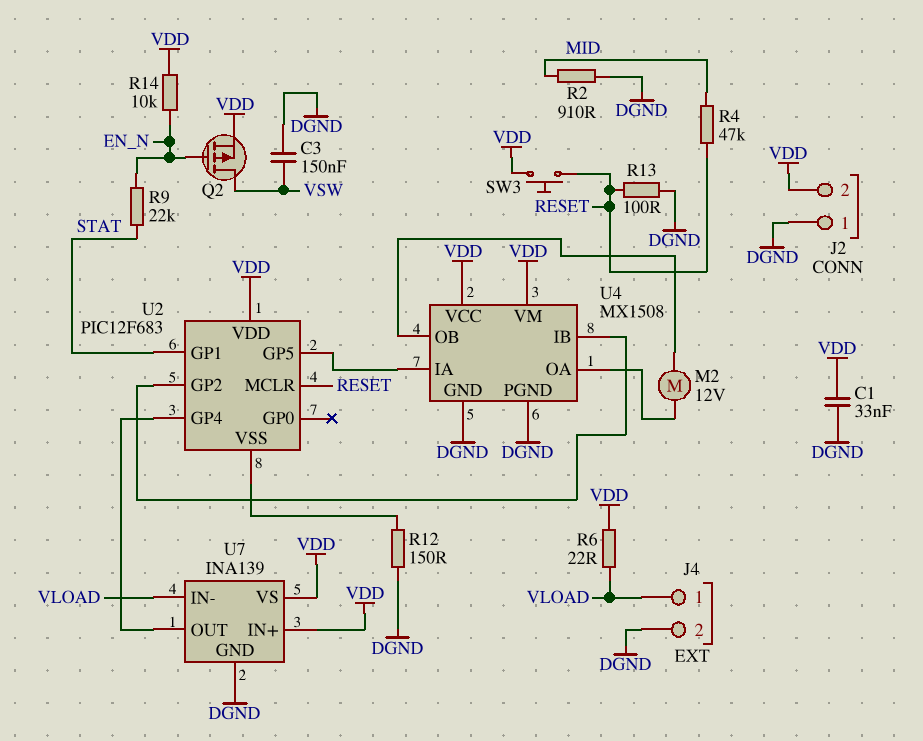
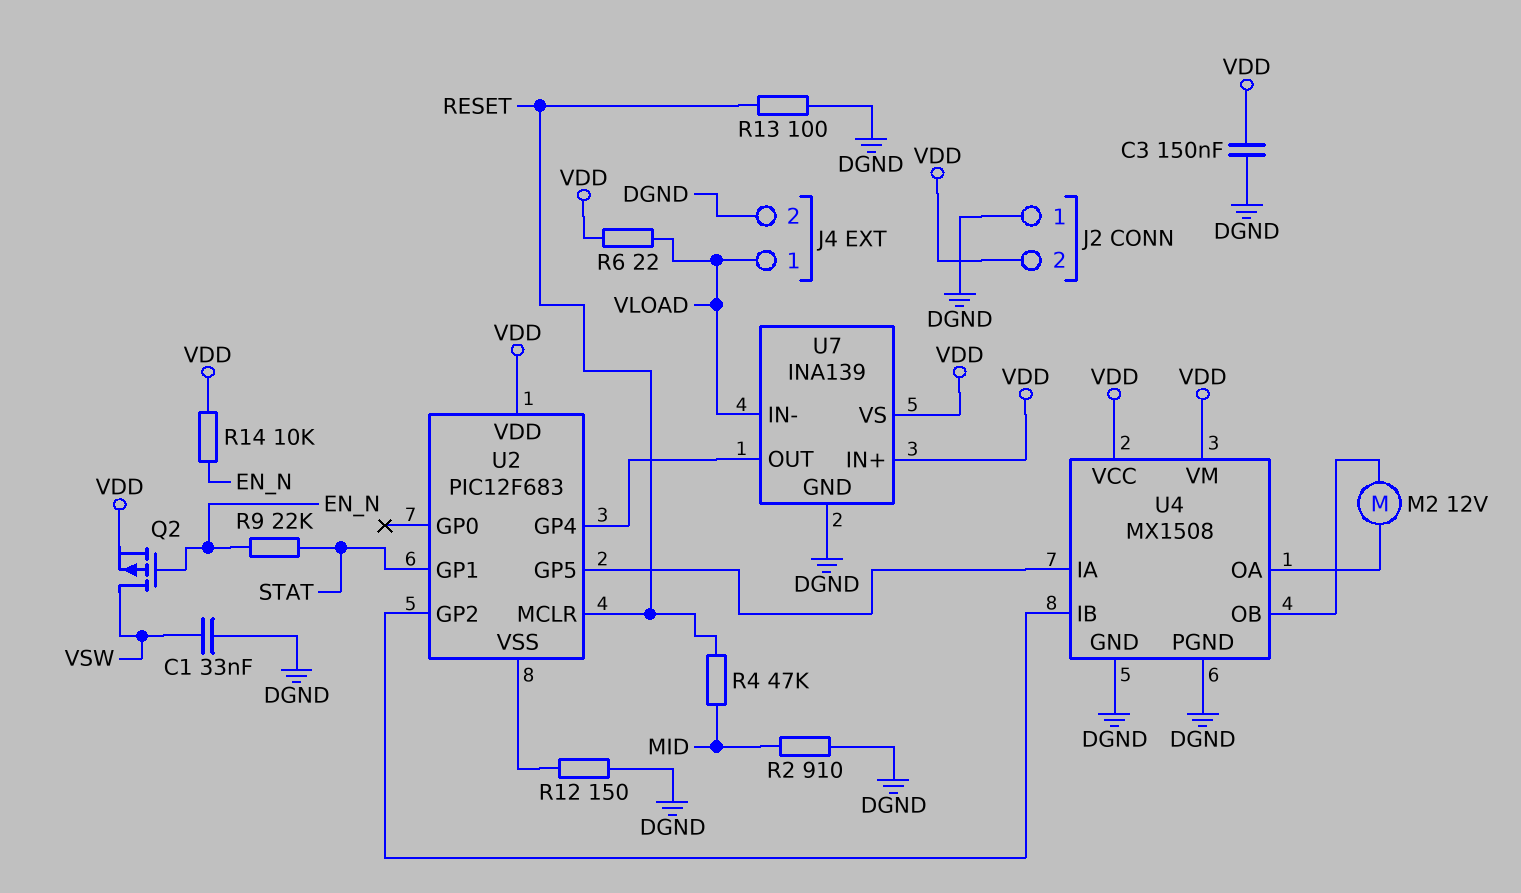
C1: 33nF (DGND, VDD) -> 33nF (DGND, VSW)
C3: 150nF (DGND, VSW) -> 150nF (DGND, VDD)
SW3: button (RESET, VDD) -> none

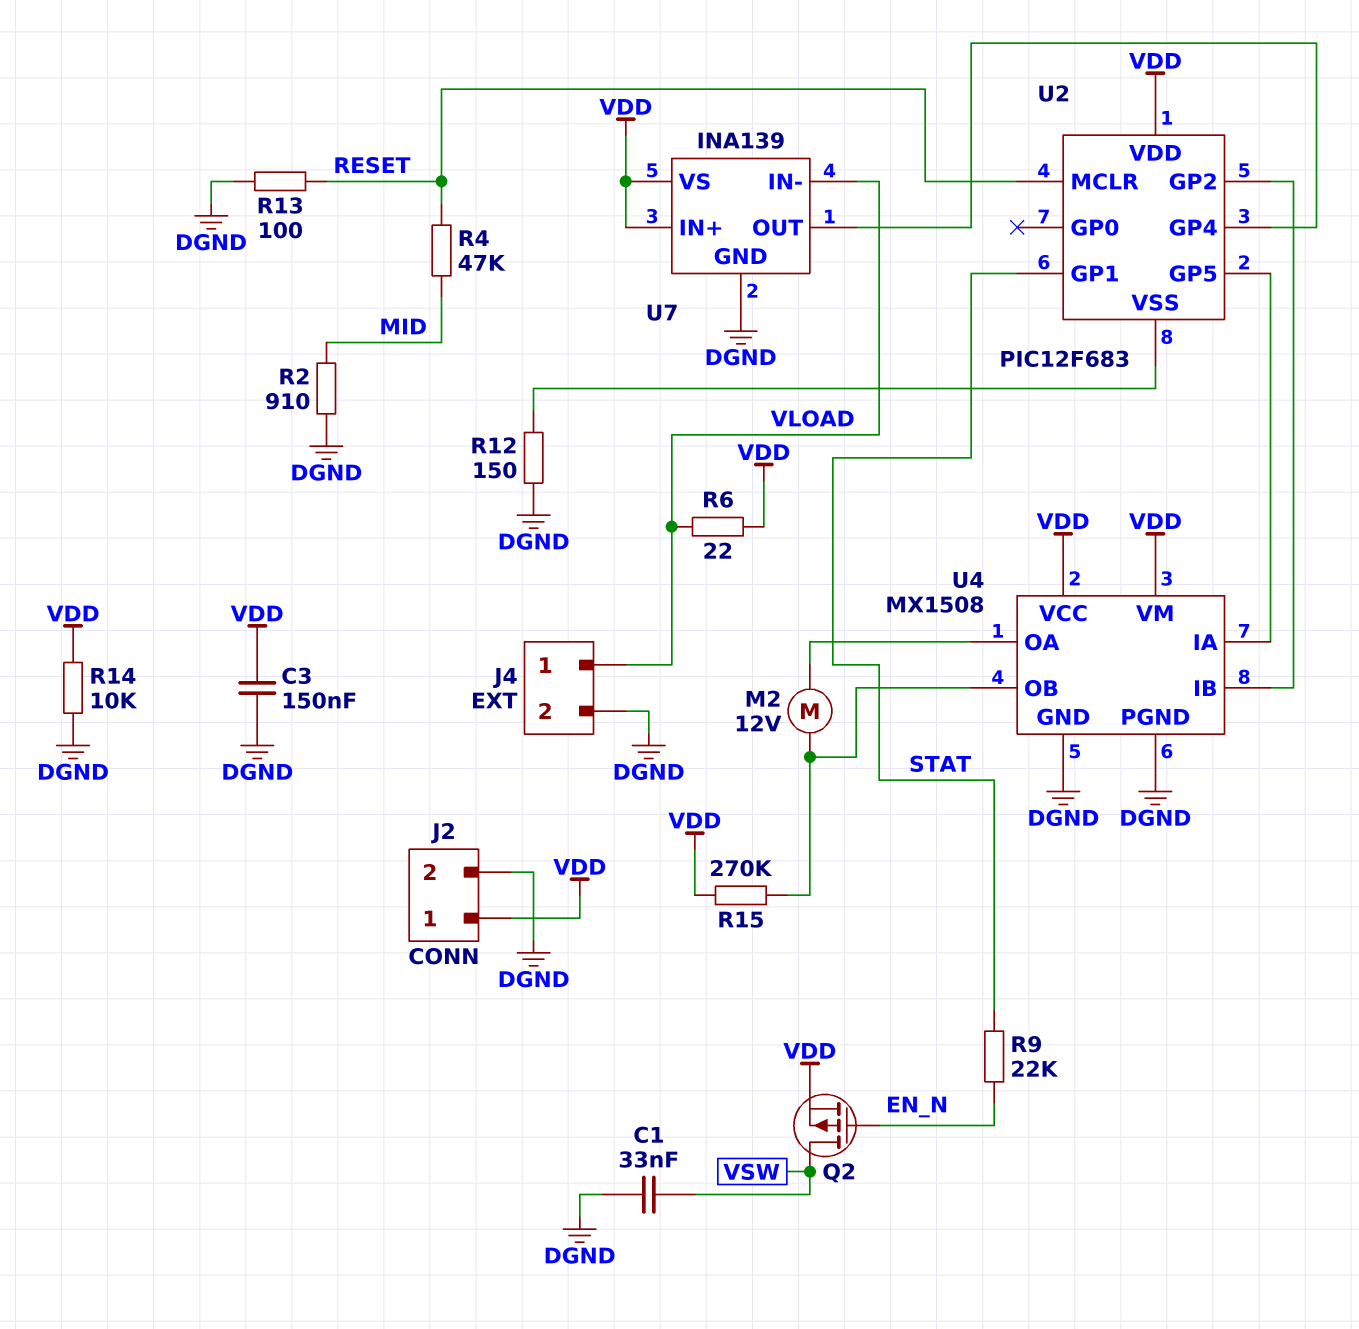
J2 pin 1: DGND -> VDD
J2 pin 2: VDD -> DGND
R14: 10k (EN_N, VDD) -> 10k (DGND, VDD)
R15: none -> 270k (U4/OB, VDD)

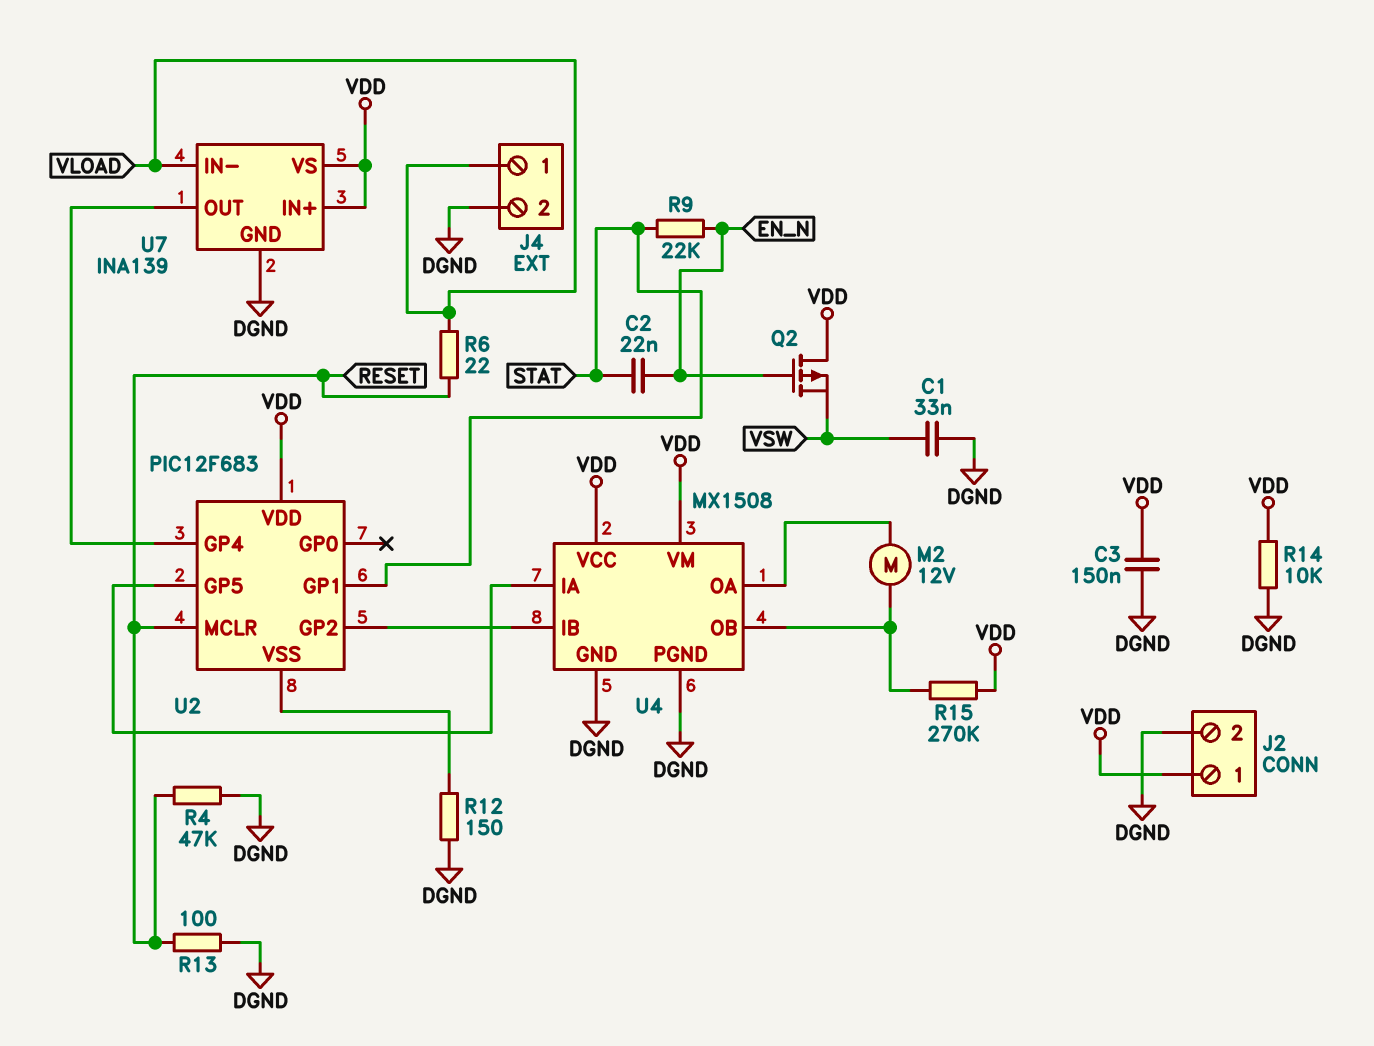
C2: none -> 22nF (EN_N, STAT)
Q2: PMOS (G EN_N, D VSW, S VDD) -> PMOS (G EN_N, D VDD, S VSW)
R2: 910 (DGND, MID) -> none
R4: 47k (MID, RESET) -> 47k (DGND, RESET)
R6: 22 (VDD, VLOAD) -> 22 (RESET, VLOAD)

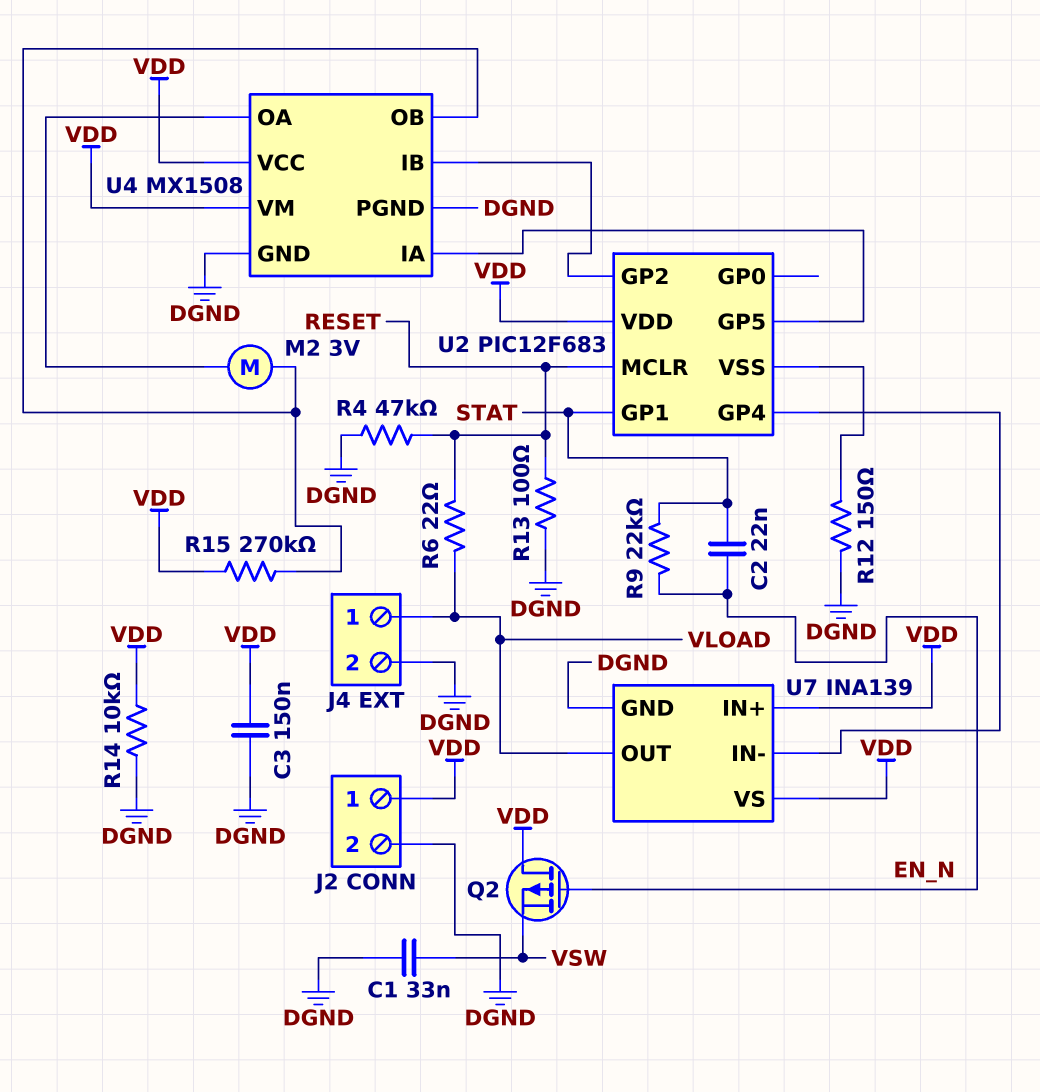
M2: motor 12V (U4/OA, U4/OB) -> motor 3V (U4/OA, U4/OB)
U7 pin IN-: VLOAD -> U2/GP4
U7 pin OUT: U2/GP4 -> VLOAD

